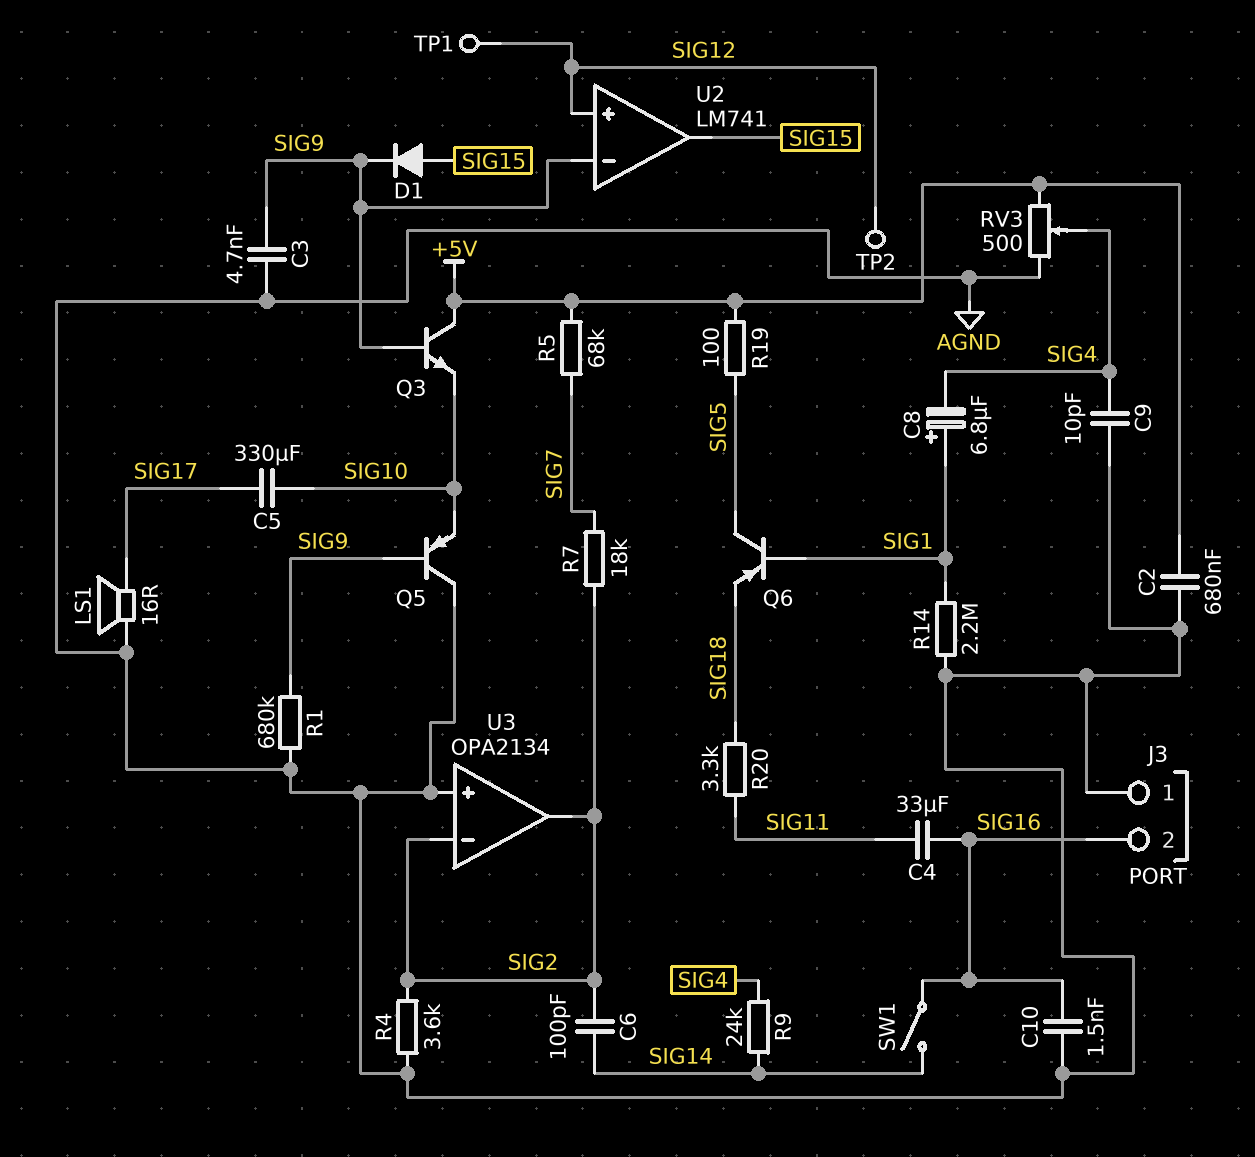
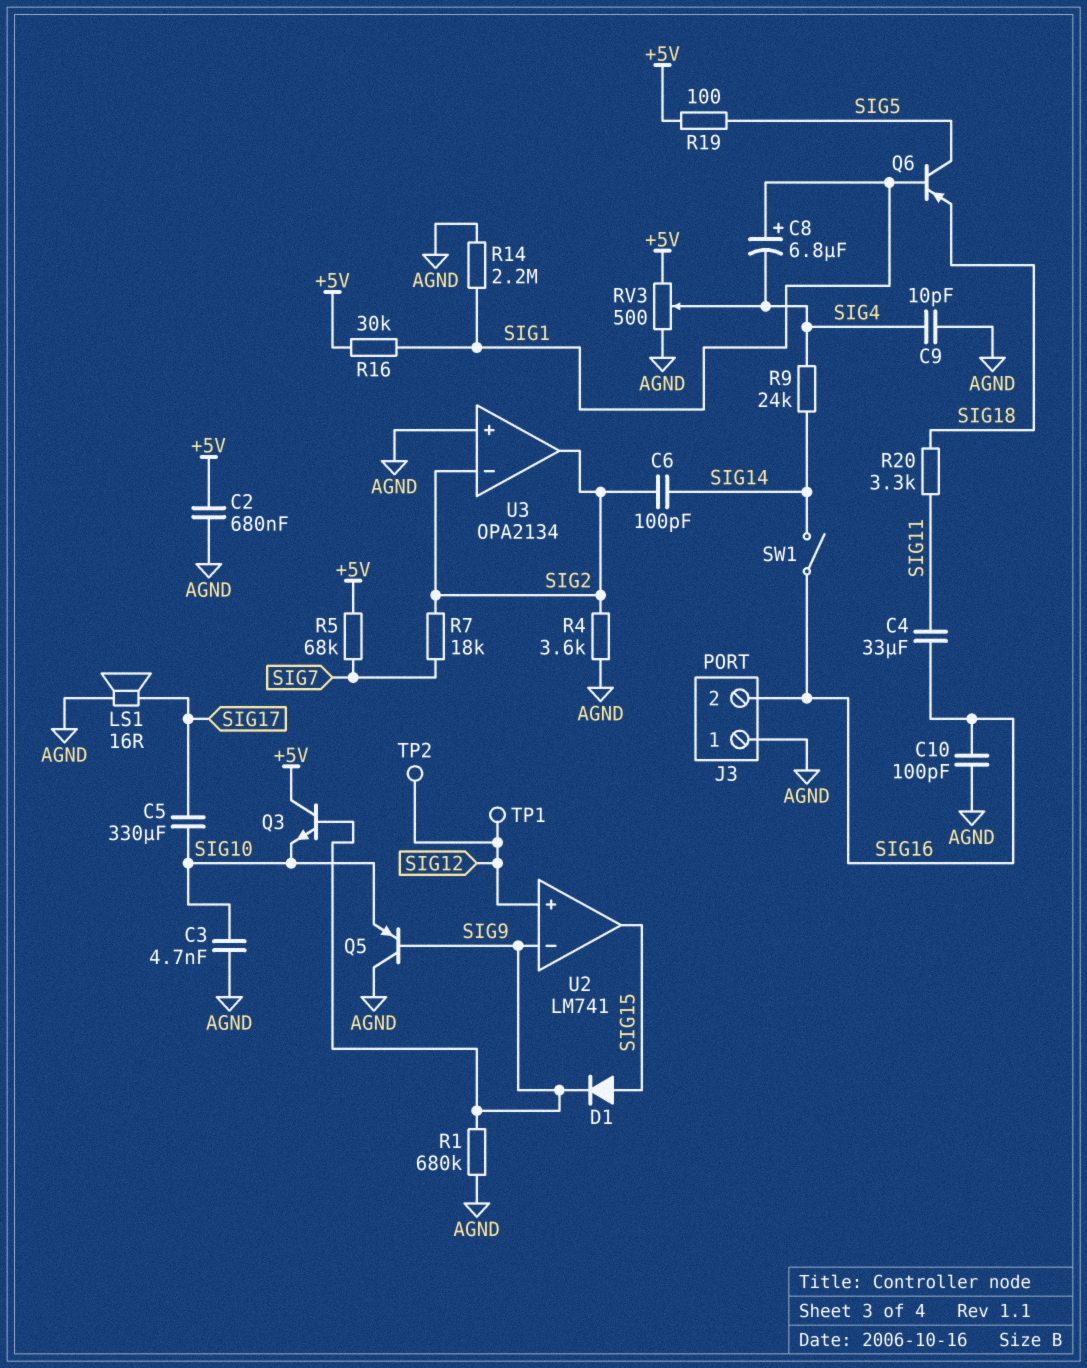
C3: 4.7nF (AGND, SIG9) -> 4.7nF (AGND, SIG10)
C10: 1.5nF (AGND, SIG16) -> 100pF (AGND, SIG16)
R16: none -> 30k (+5V, SIG1)

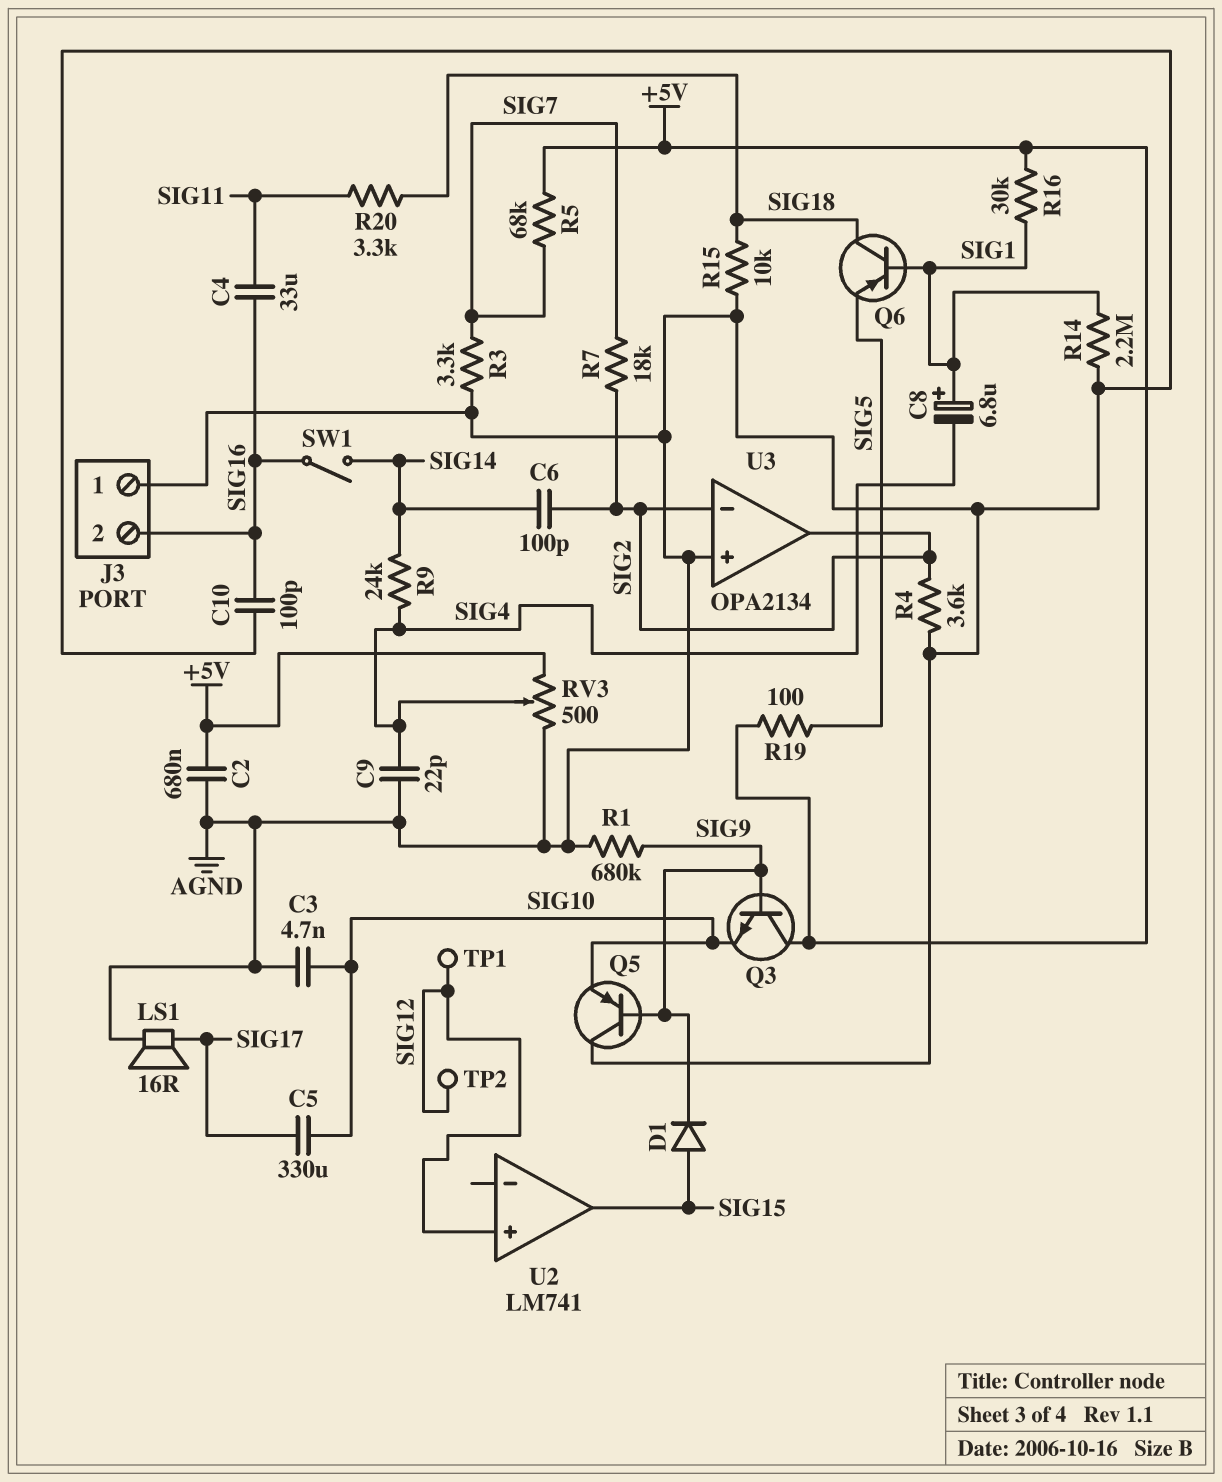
C9: 10pF (AGND, SIG4) -> 22pF (AGND, SIG4)
Q6: PNP (B SIG1, C SIG5, E SIG18) -> PNP (B SIG1, C SIG18, E SIG5)
R3: none -> 3.3k (AGND, SIG7)
R15: none -> 10k (AGND, SIG18)
U2 pin in-: SIG9 -> none

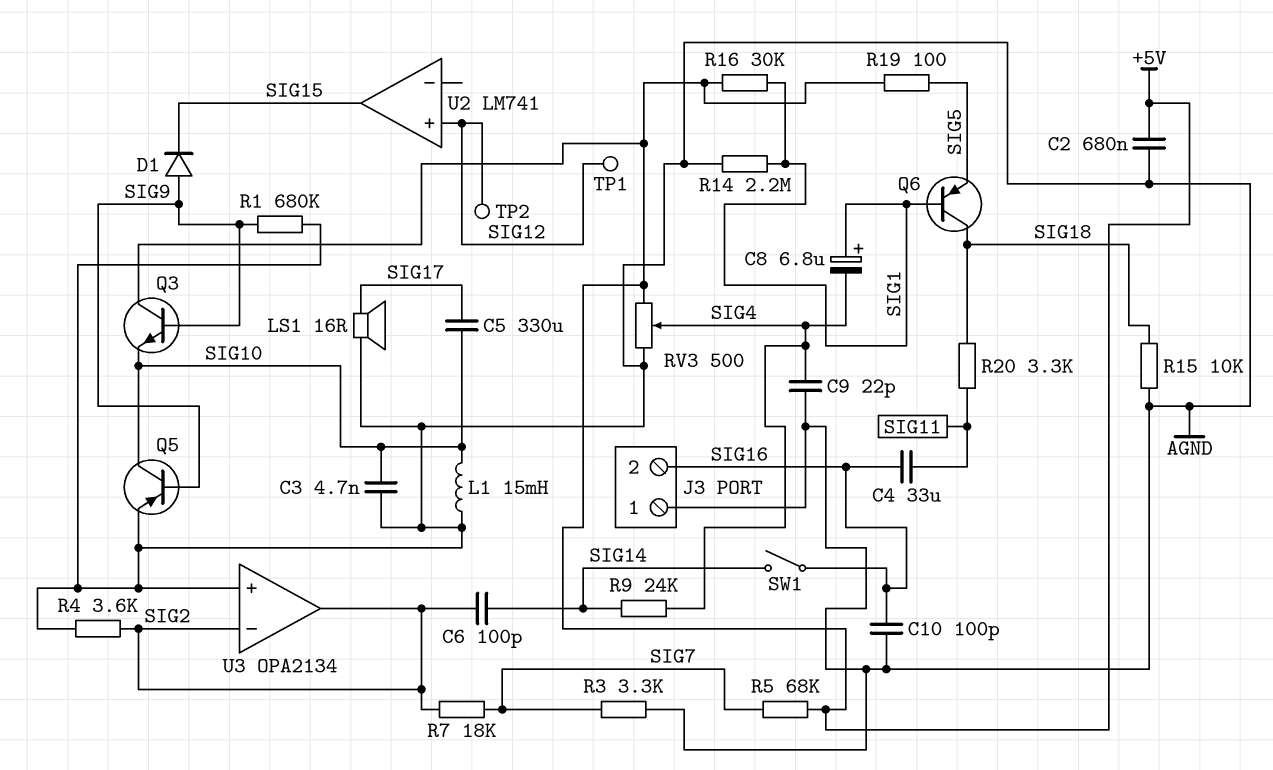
D1: diode (A SIG15, K SIG9) -> diode (A SIG9, K SIG15)
L1: none -> 15mH (AGND, SIG10)
Q5: PNP (B SIG9, C AGND, E SIG10) -> PNP (B SIG9, C SIG10, E AGND)

